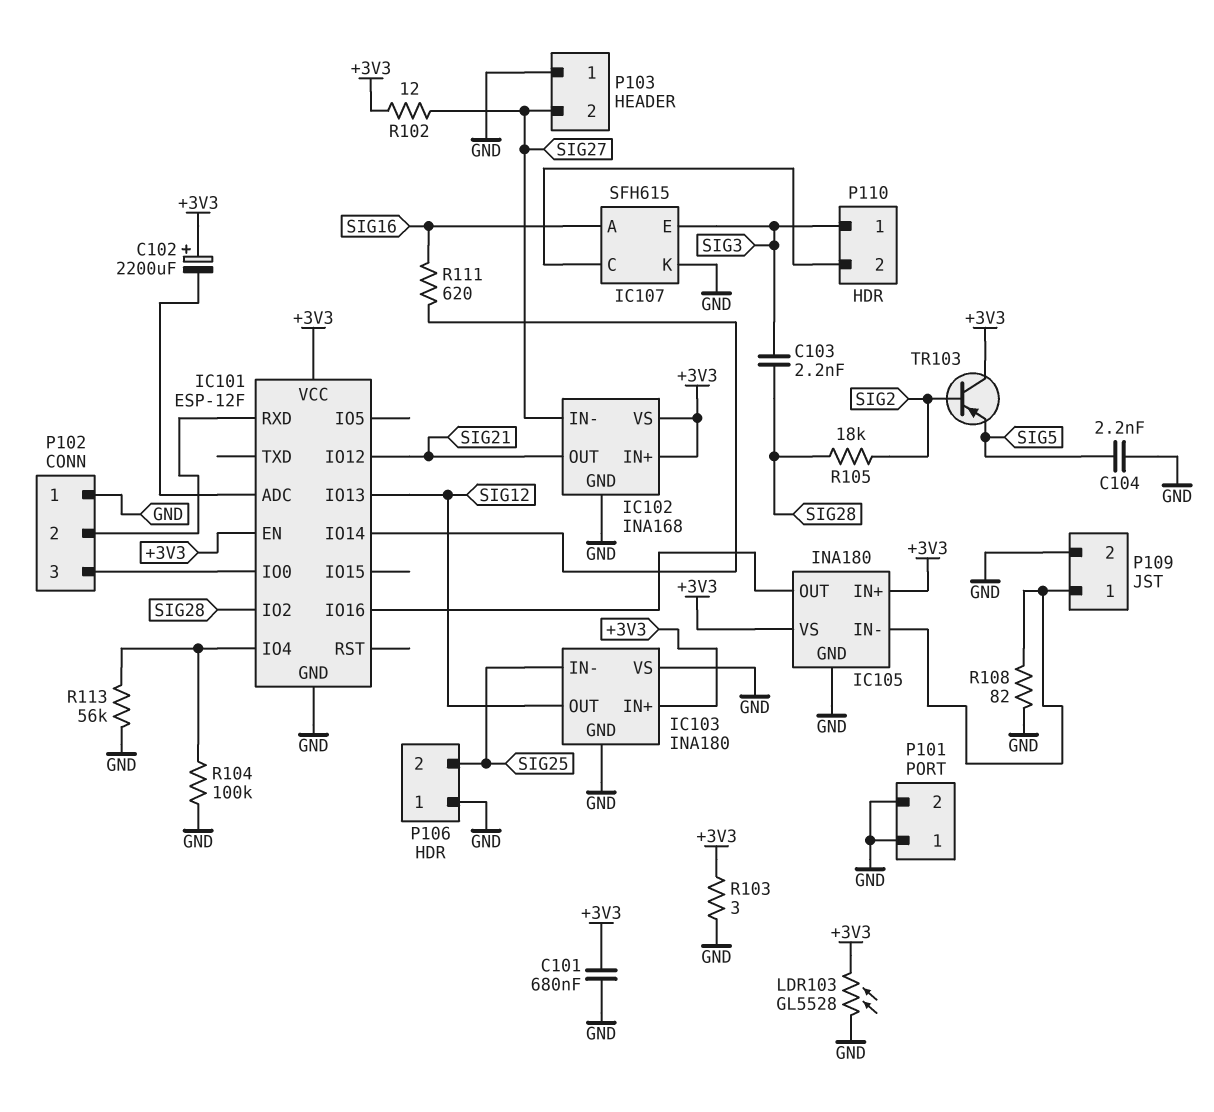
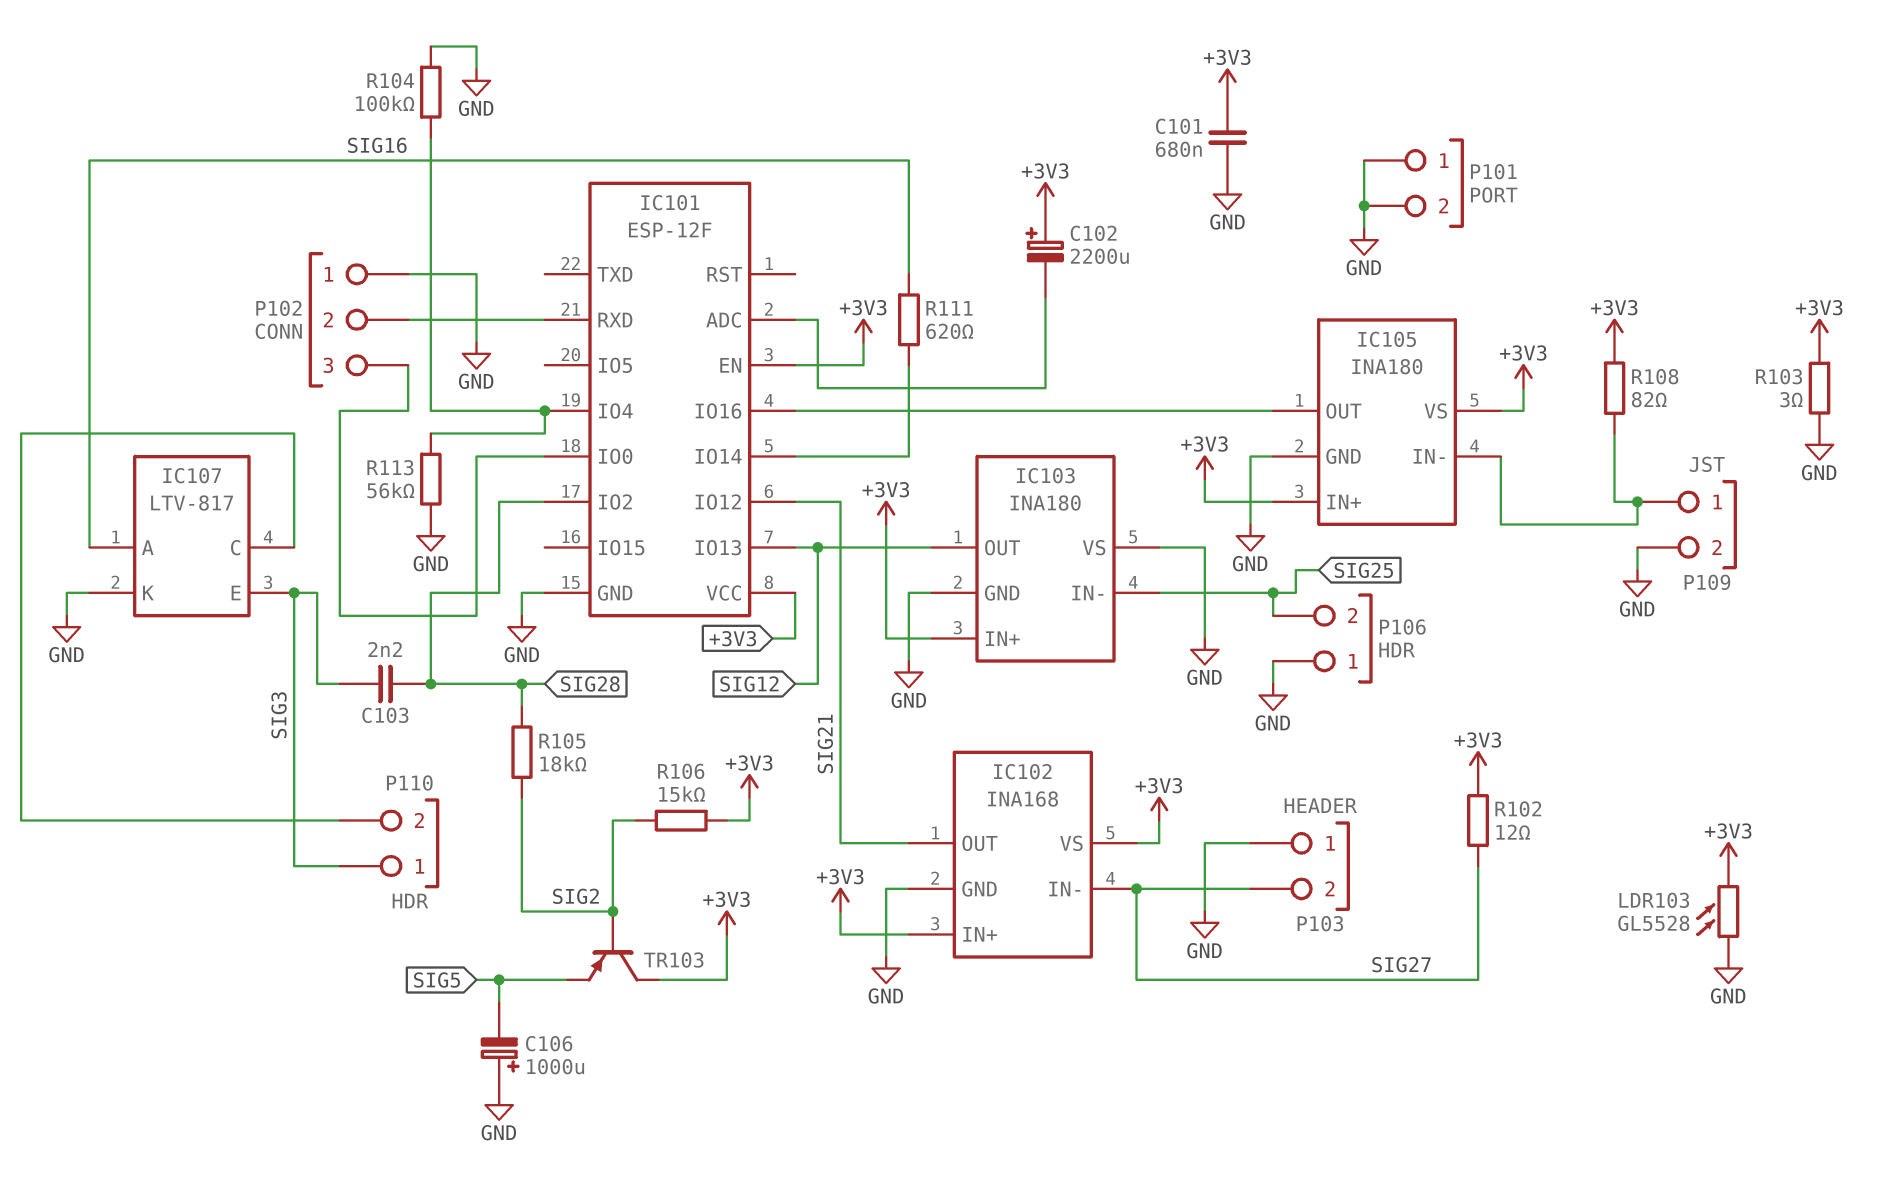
C104: 2.2nF (GND, SIG5) -> none
C106: none -> 1000uF (plus GND, minus SIG5)
IC107: SFH615 -> LTV-817
R106: none -> 15k (+3V3, SIG2)
R108: 82 (GND, IC105/IN-) -> 82 (+3V3, IC105/IN-)

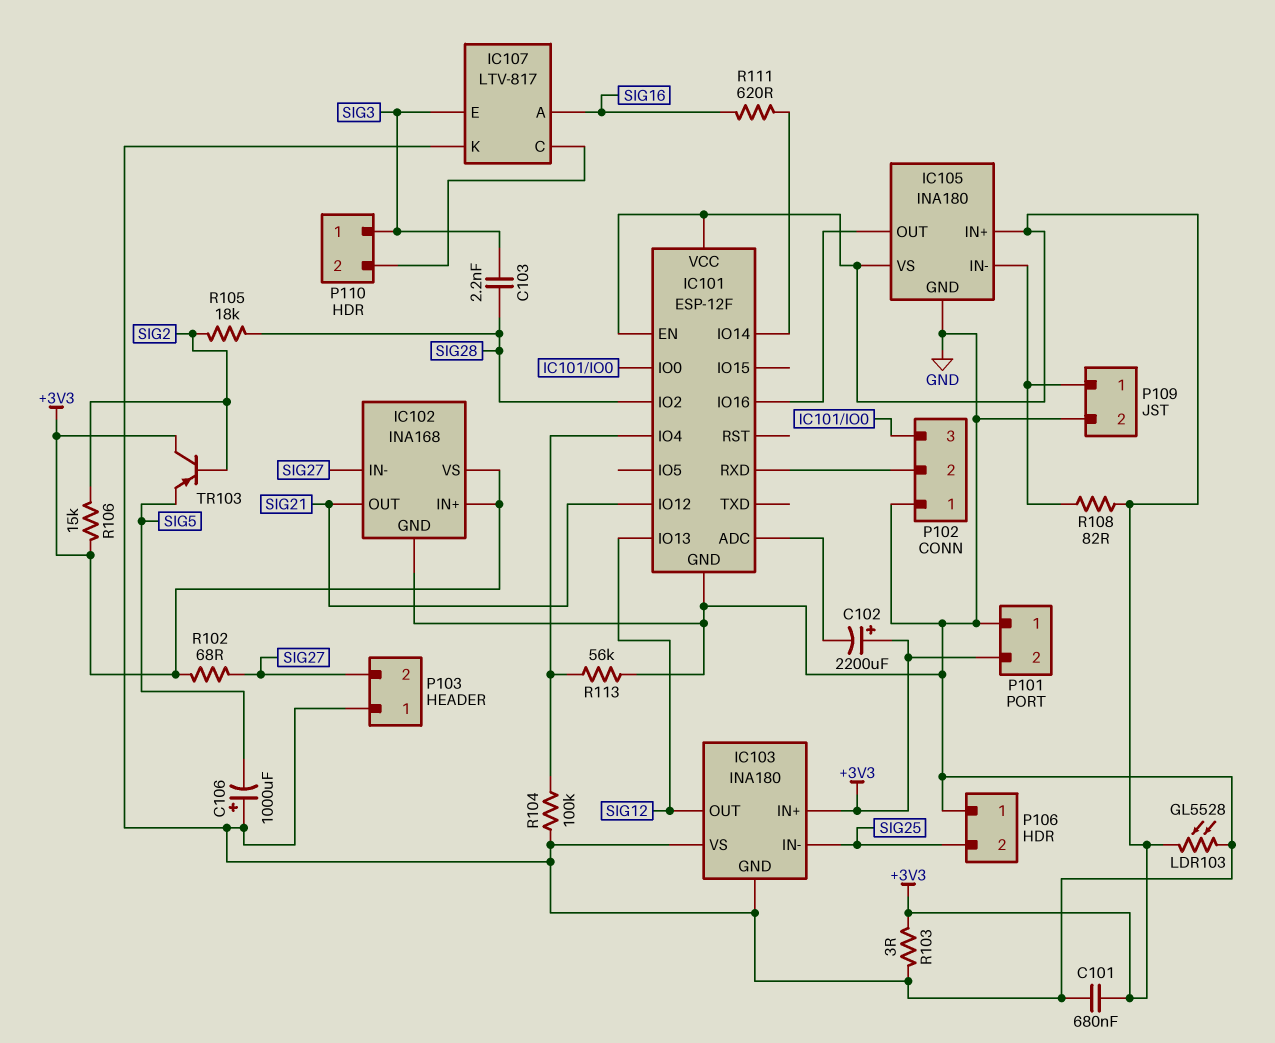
P101 pin 2: GND -> +3V3
R102: 12 (+3V3, SIG27) -> 68 (+3V3, SIG27)

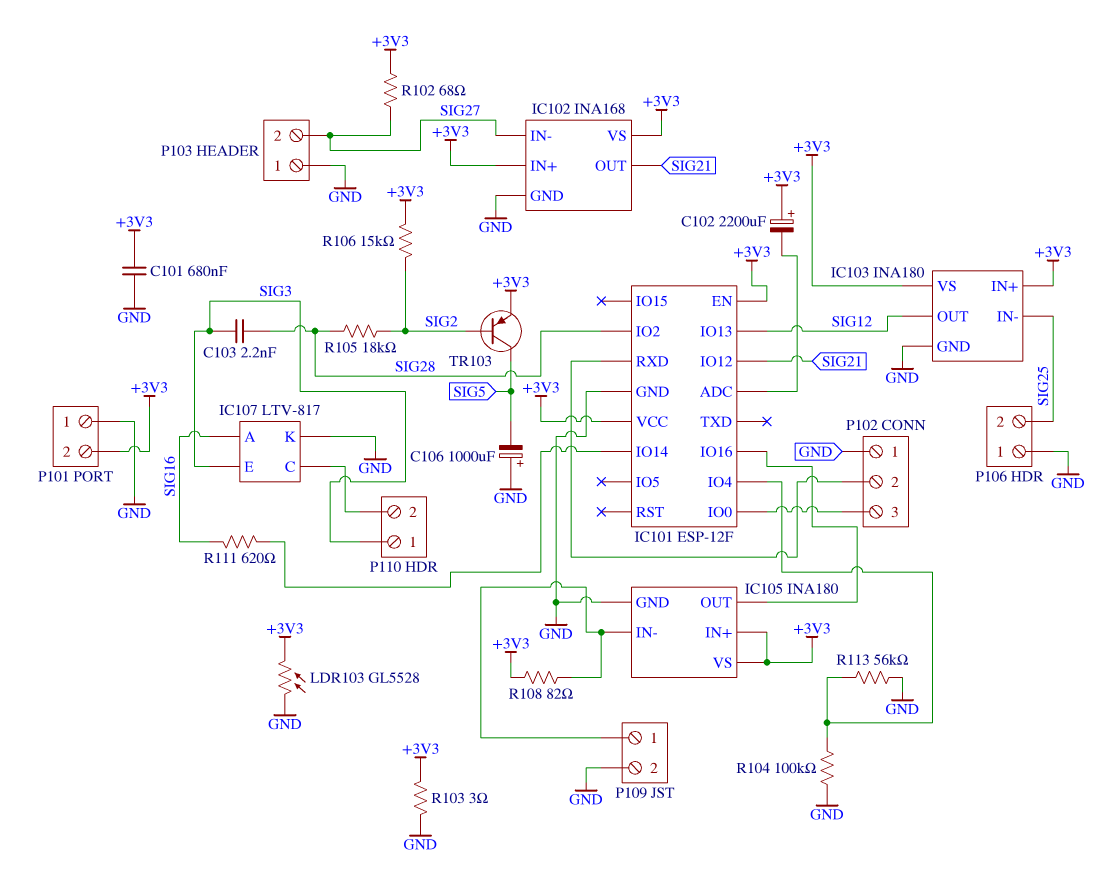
IC103 pin VS: GND -> +3V3
TR103: PNP (B SIG2, C +3V3, E SIG5) -> PNP (B SIG2, C SIG5, E +3V3)

